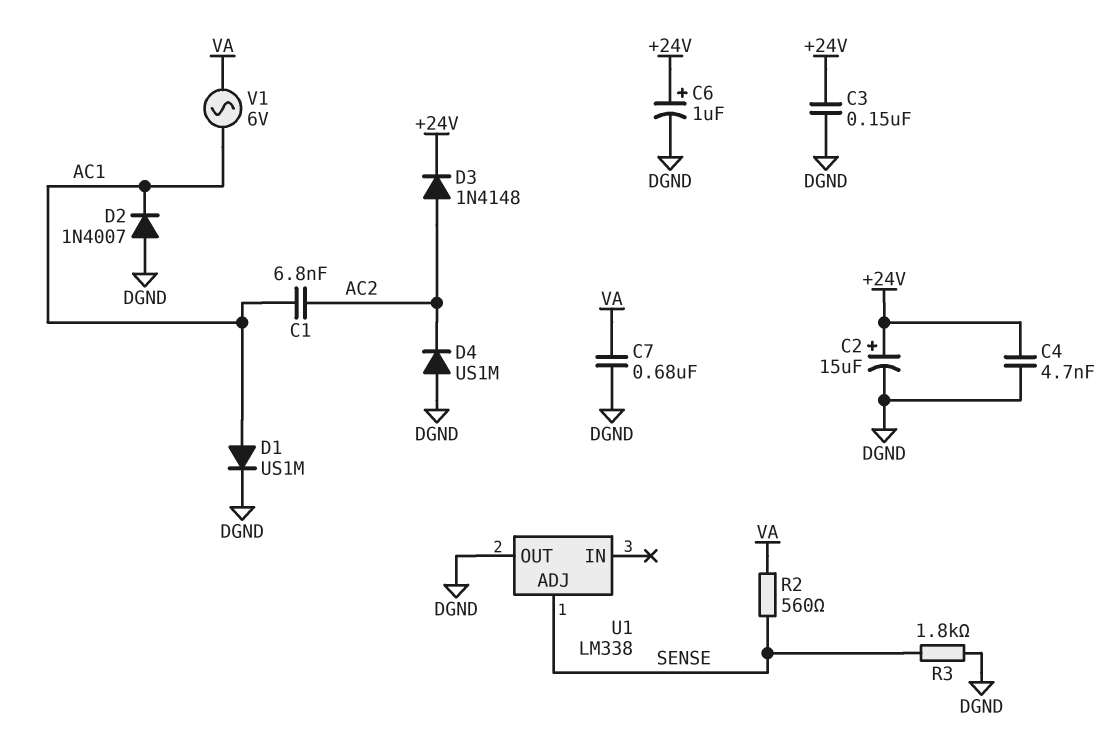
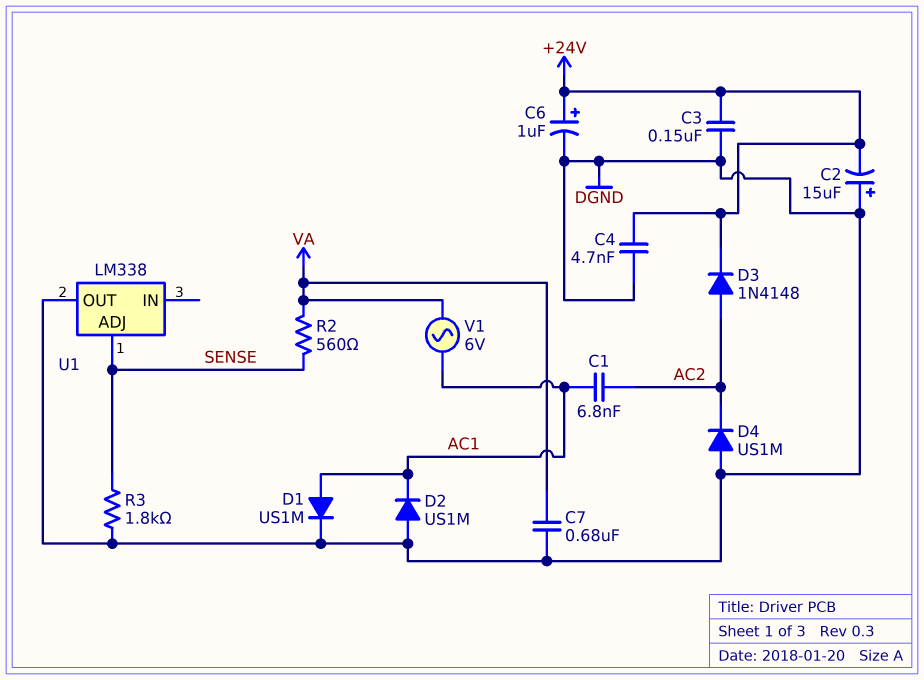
C2: 15uF (plus +24V, minus DGND) -> 15uF (plus DGND, minus +24V)
D2: diode 1N4007 (A DGND, K AC1) -> diode US1M (A DGND, K AC1)

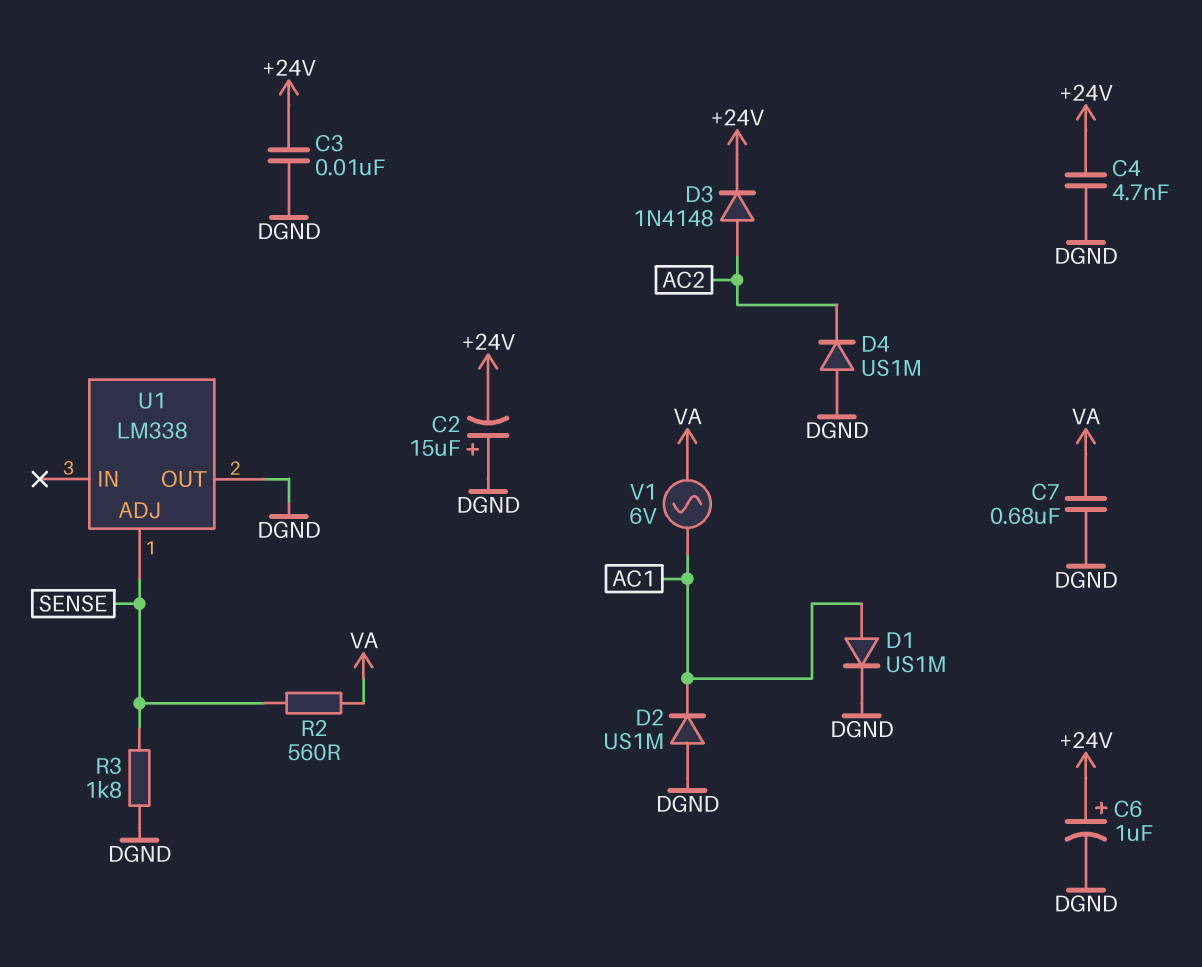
C1: 6.8nF (AC1, AC2) -> none
C3: 150nF (+24V, DGND) -> 10nF (+24V, DGND)

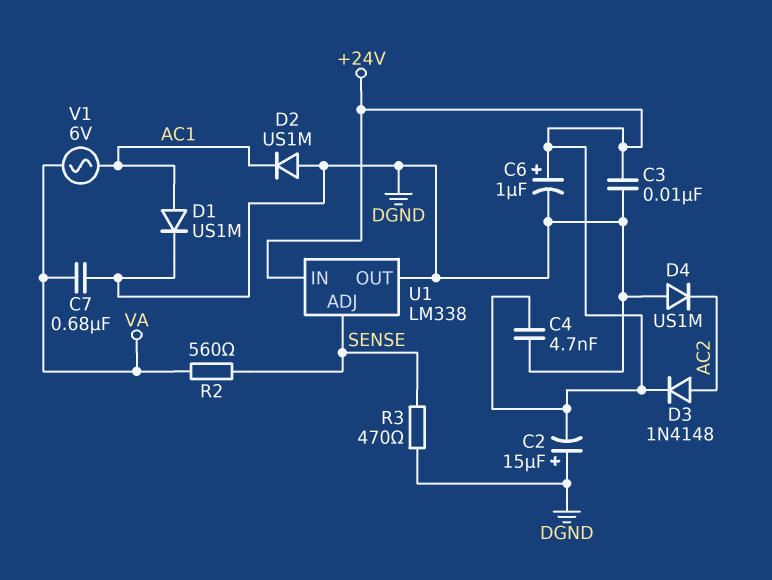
R3: 1.8k (DGND, SENSE) -> 470 (DGND, SENSE)
U1 pin IN: none -> +24V

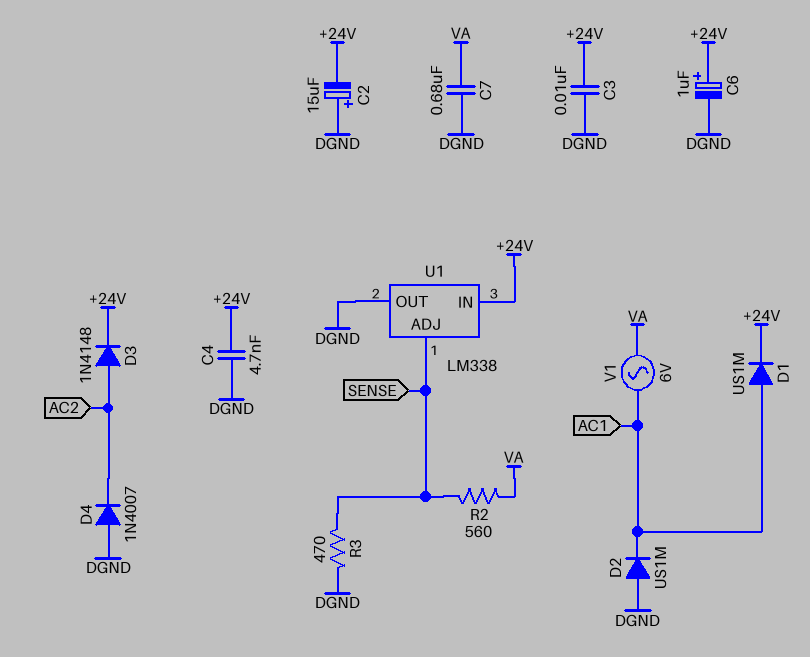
D1: diode US1M (A AC1, K DGND) -> diode US1M (A AC1, K +24V)
D4: diode US1M (A DGND, K AC2) -> diode 1N4007 (A DGND, K AC2)

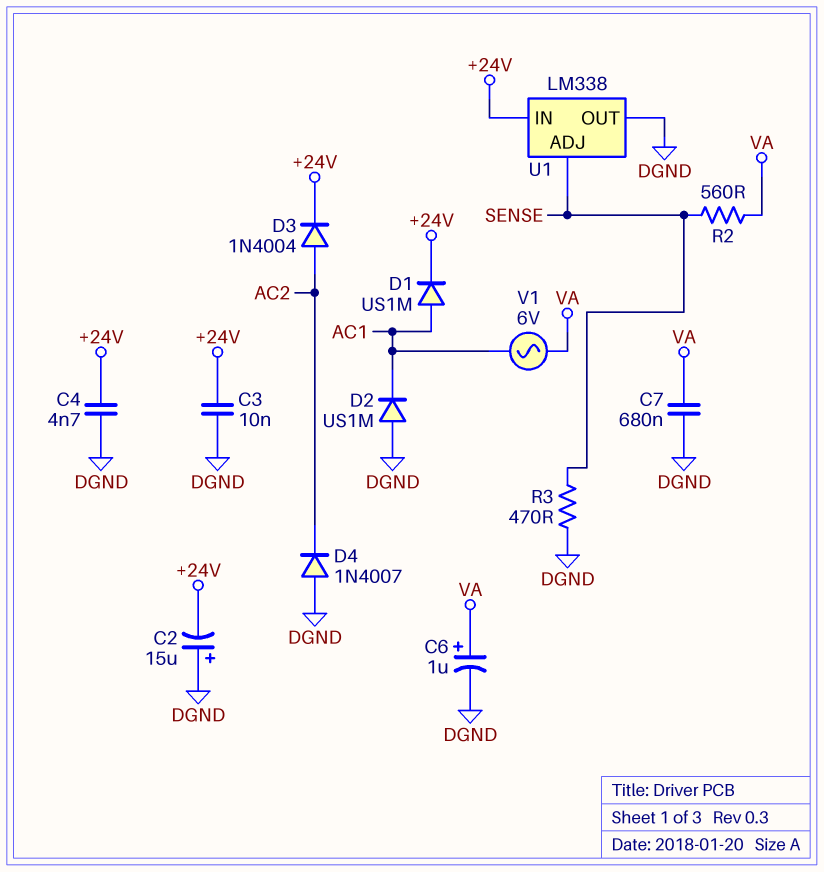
C6: 1uF (plus +24V, minus DGND) -> 1uF (plus VA, minus DGND)
D3: diode 1N4148 (A AC2, K +24V) -> diode 1N4004 (A AC2, K +24V)

